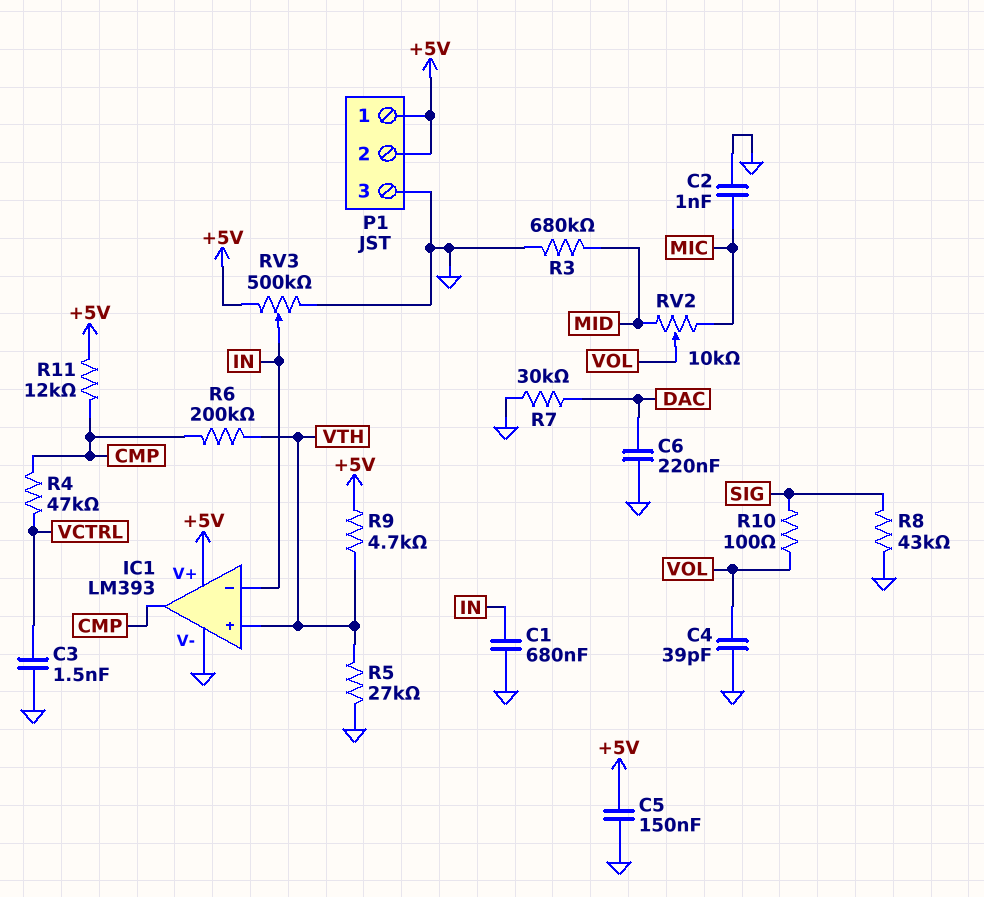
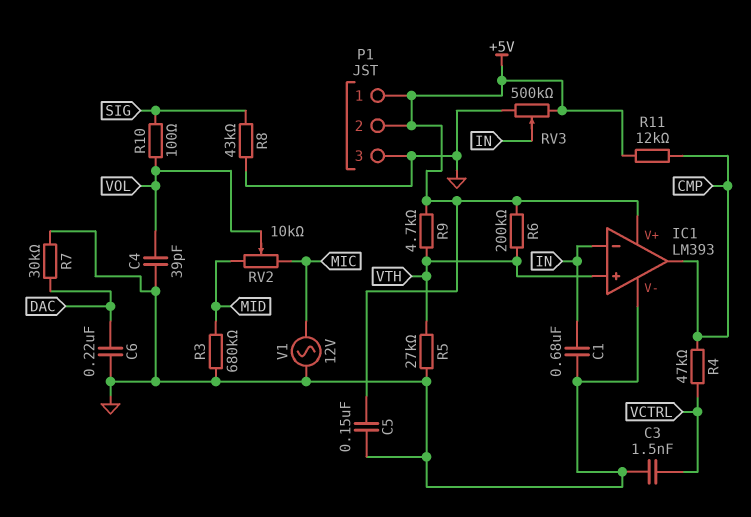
C2: 1nF (GND, MIC) -> none
R6: 200k (CMP, VTH) -> 200k (+5V, VTH)
V1: none -> AC 12V (GND, MIC)

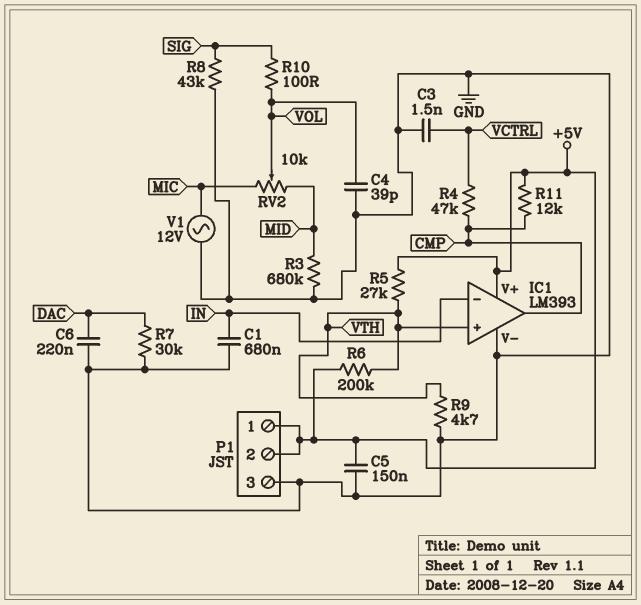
R5: 27k (GND, VTH) -> 27k (+5V, VTH)
R9: 4.7k (+5V, VTH) -> 4.7k (GND, VTH)
RV3: 500k (+5V, GND, wiper IN) -> none

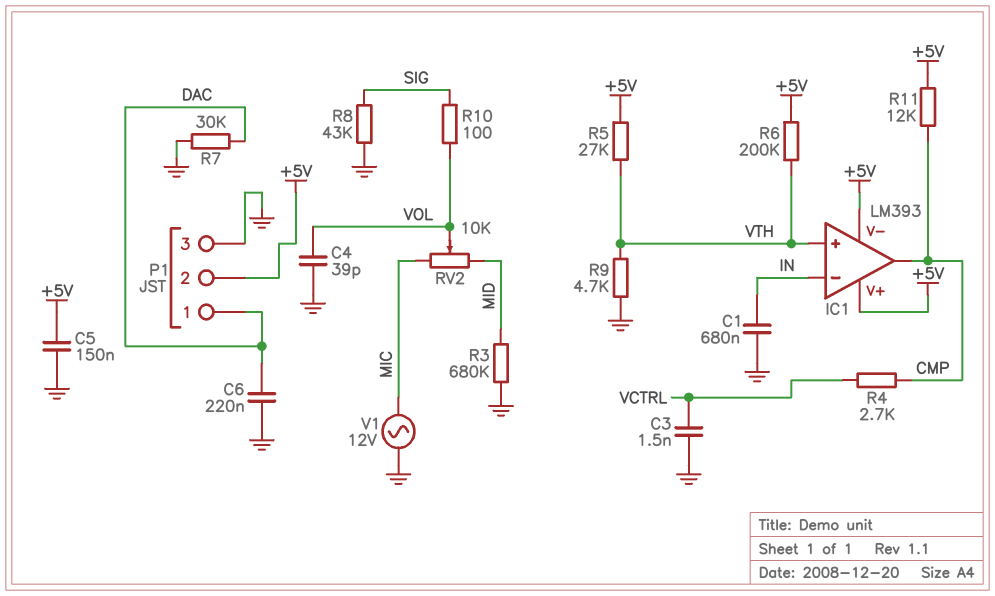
IC1 pin V-: GND -> +5V
P1 pin 1: +5V -> DAC
R4: 47k (CMP, VCTRL) -> 2.7k (CMP, VCTRL)

